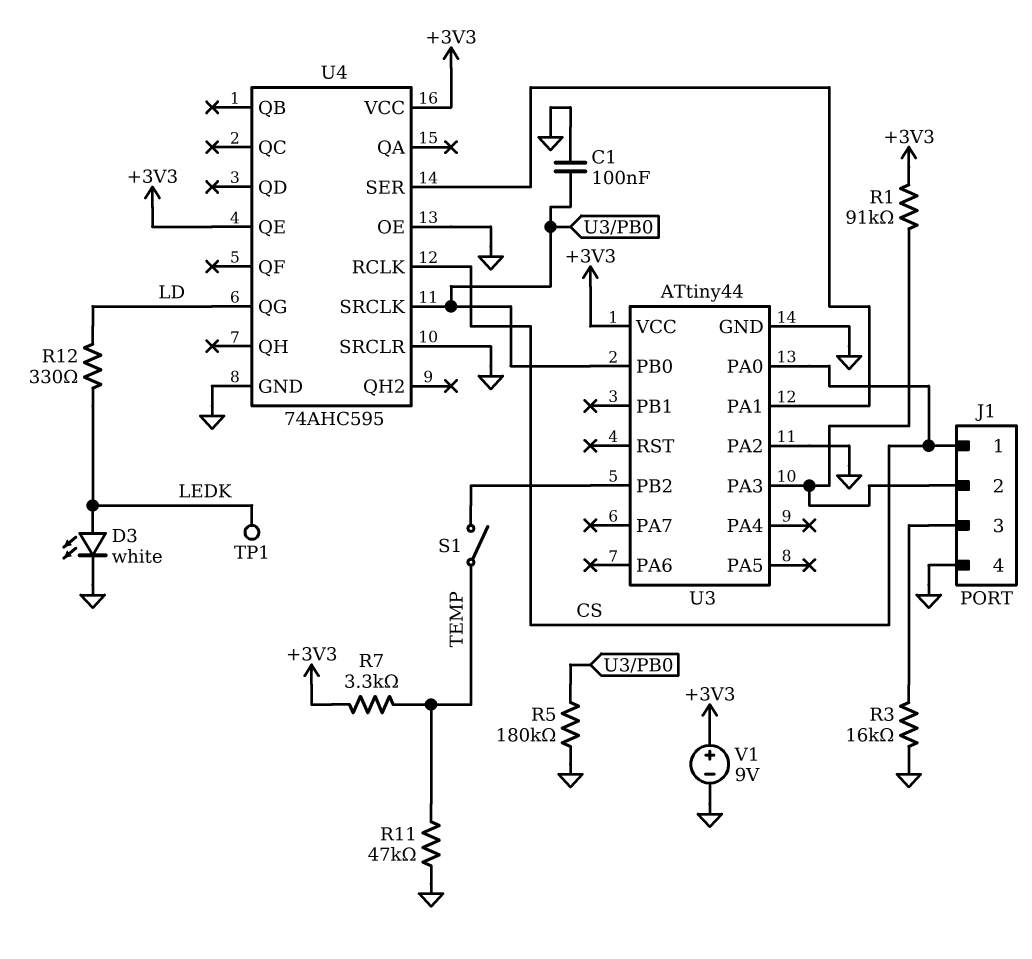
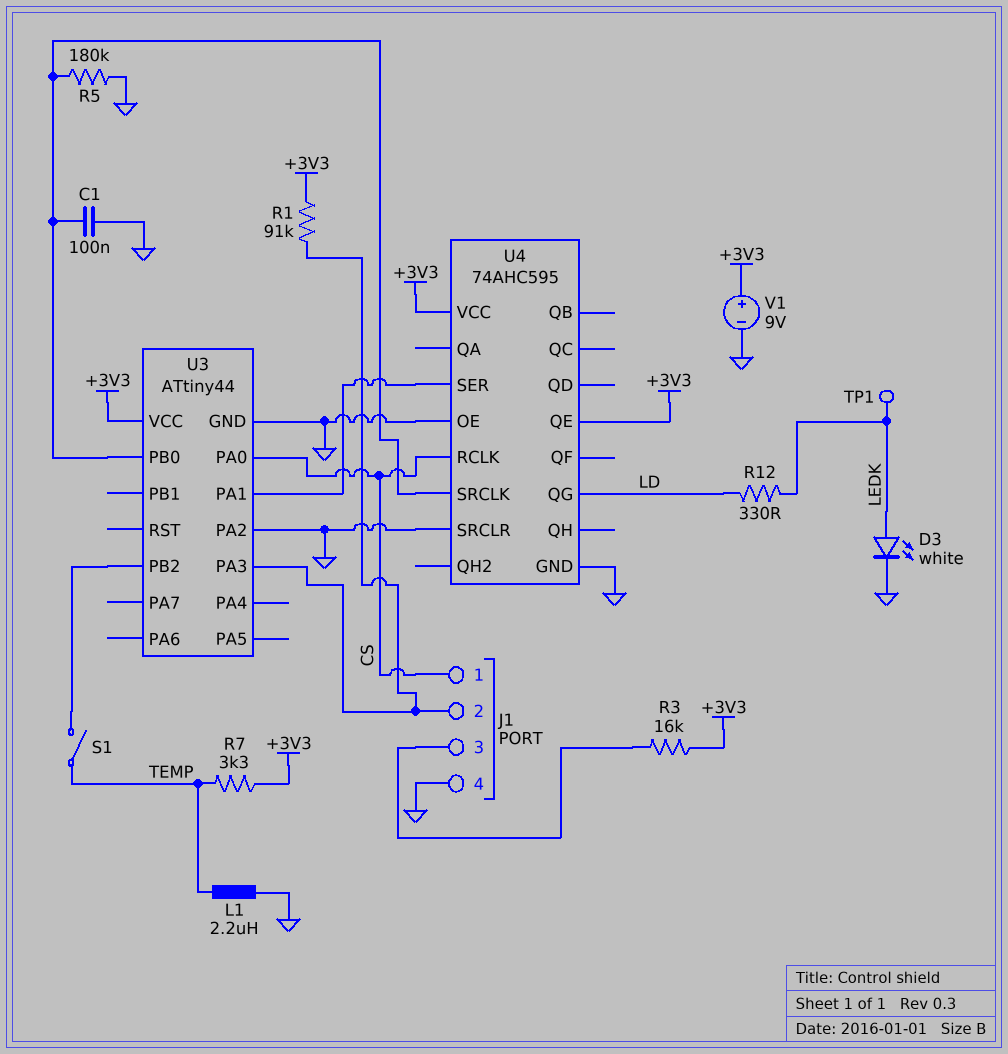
L1: none -> 2.2uH (GND, TEMP)
R3: 16k (GND, J1/3) -> 16k (+3V3, J1/3)
R11: 47k (GND, TEMP) -> none

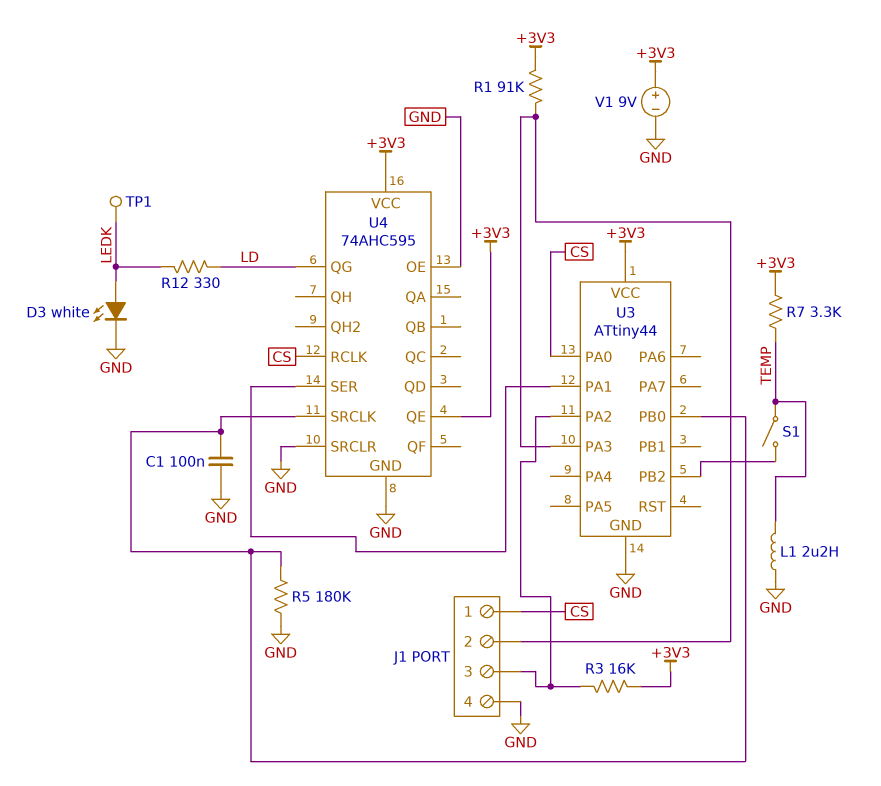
U3 pin PA2: GND -> J1/3

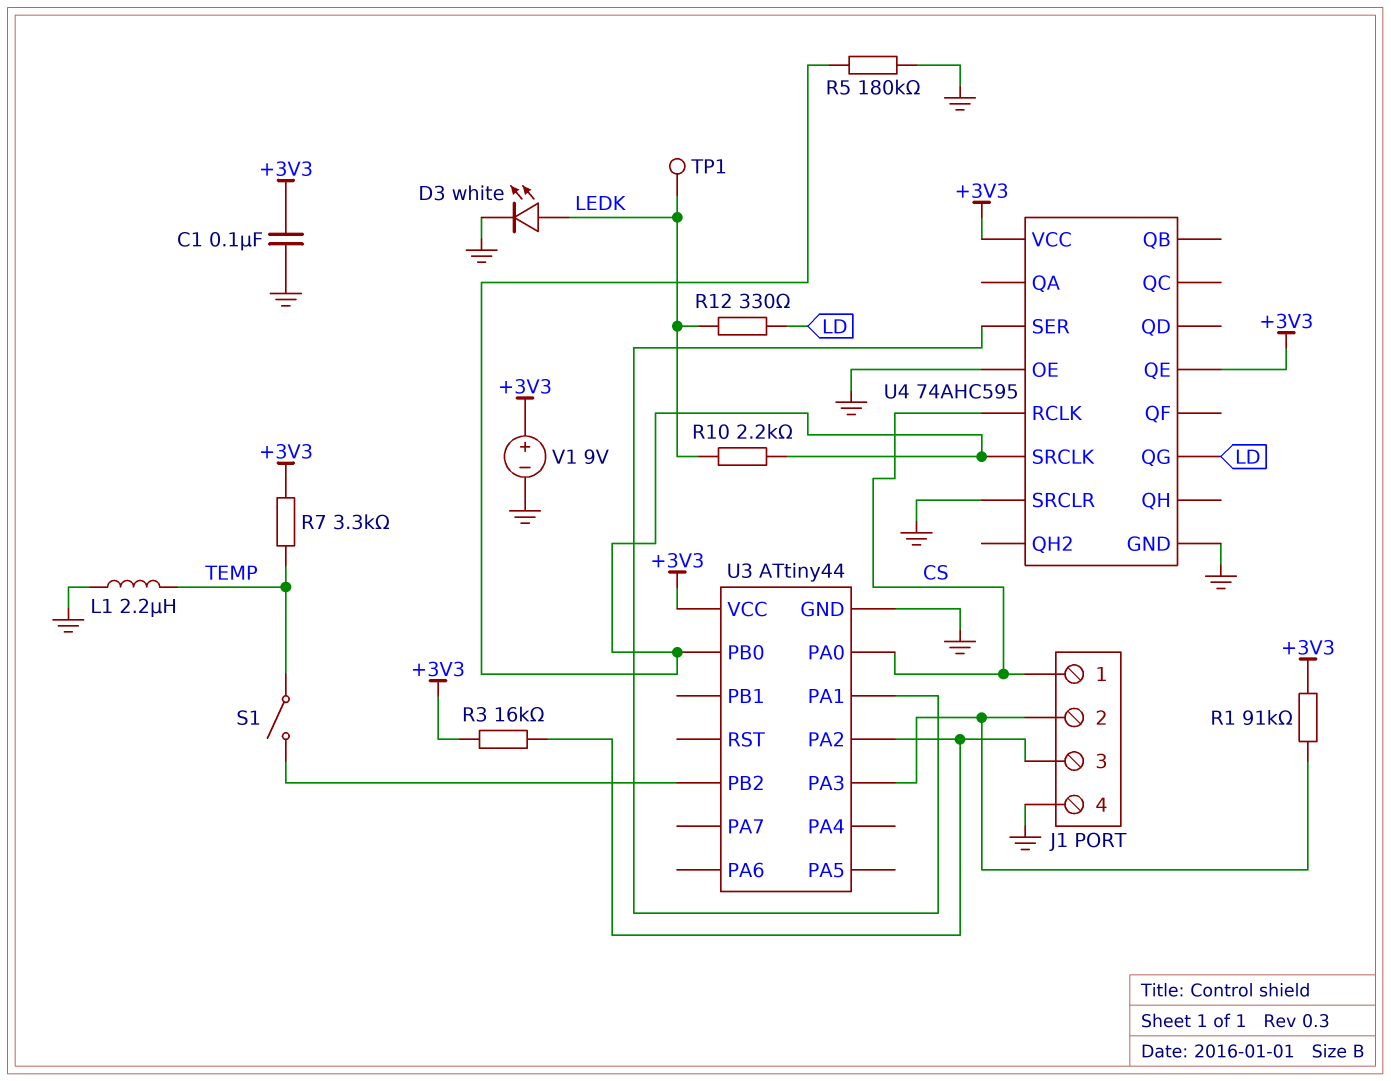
C1: 100nF (GND, U3/PB0) -> 100nF (+3V3, GND)
R10: none -> 2.2k (LEDK, U3/PB0)

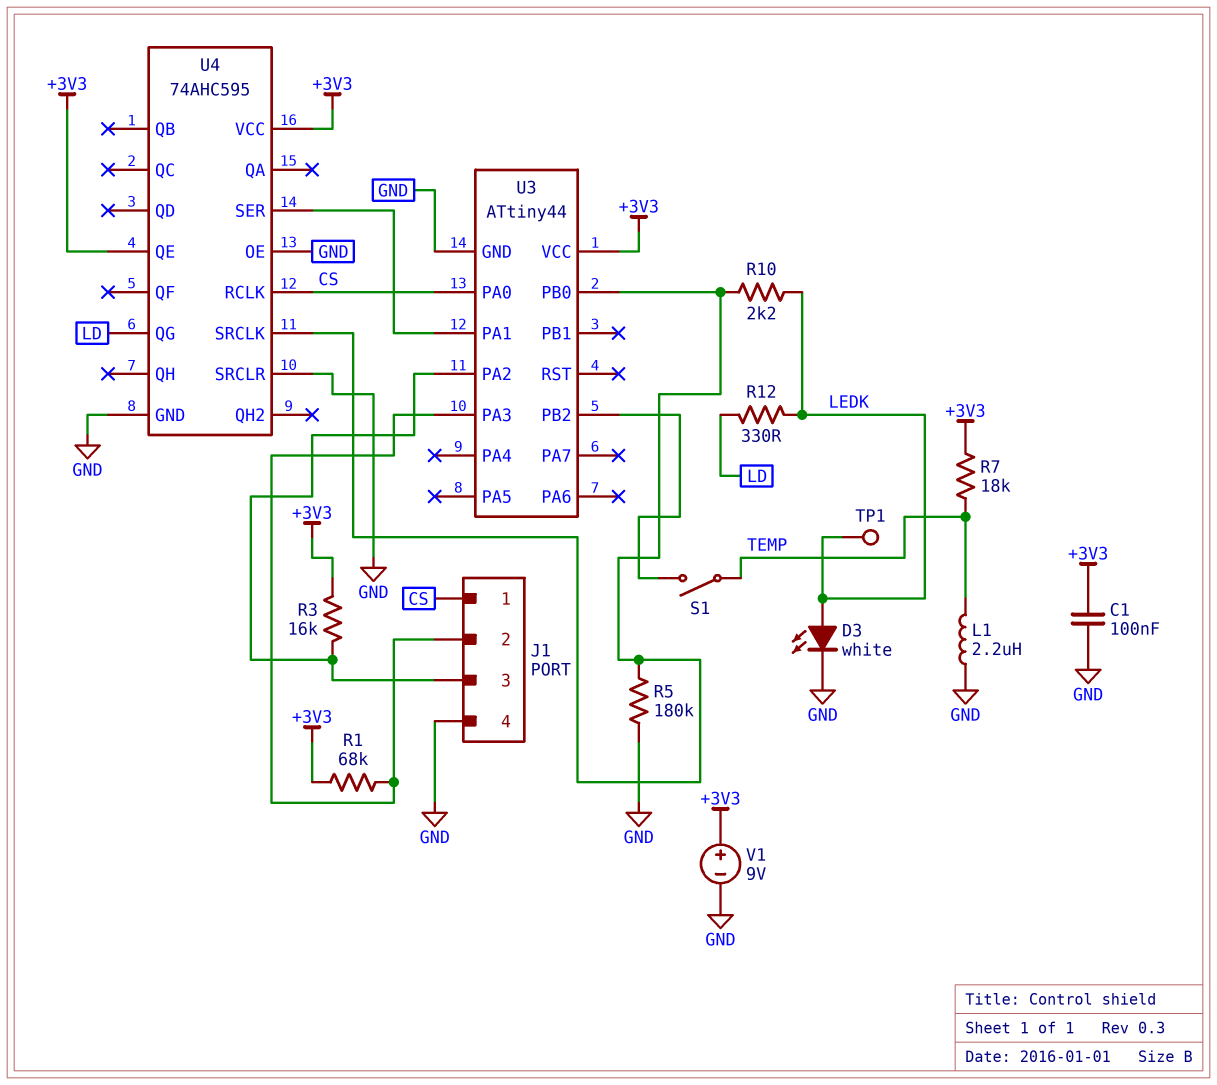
R1: 91k (+3V3, J1/2) -> 68k (+3V3, J1/2)
R7: 3.3k (+3V3, TEMP) -> 18k (+3V3, TEMP)

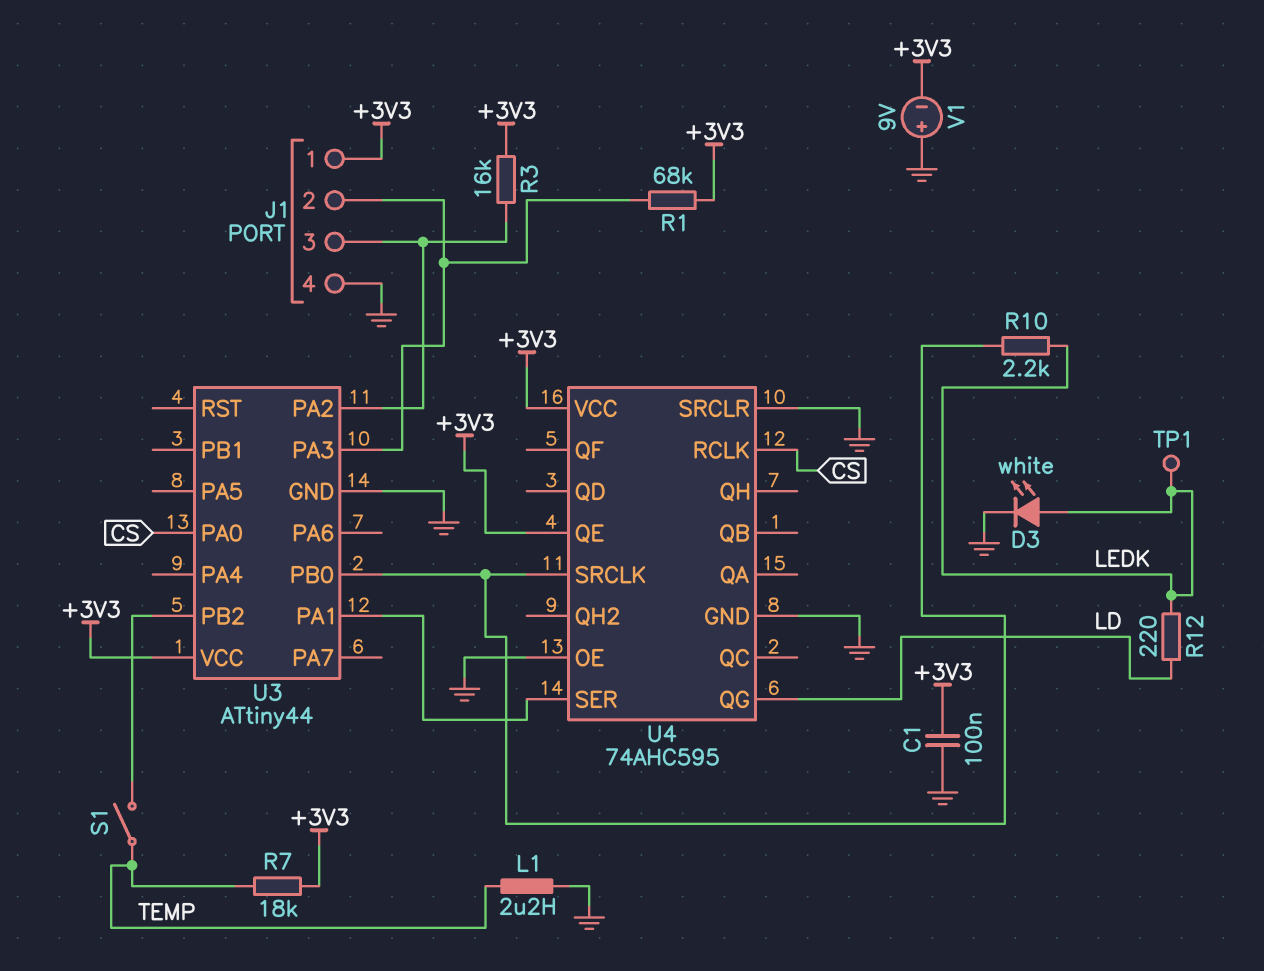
J1 pin 1: CS -> +3V3
R5: 180k (GND, U3/PB0) -> none
R12: 330 (LD, LEDK) -> 220 (LD, LEDK)
V1: 9V (plus +3V3, minus GND) -> 9V (plus GND, minus +3V3)

